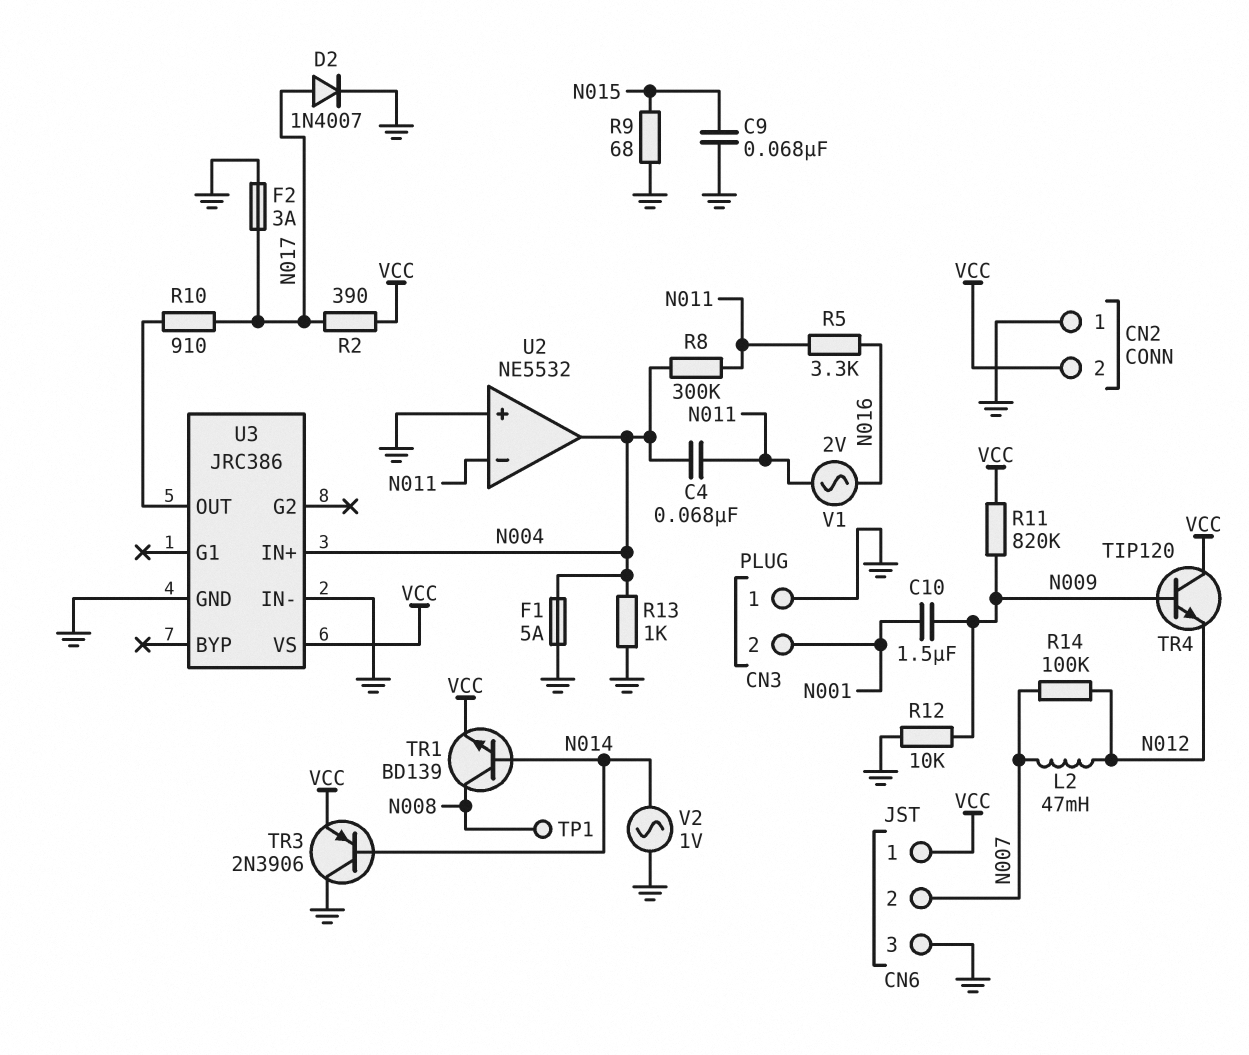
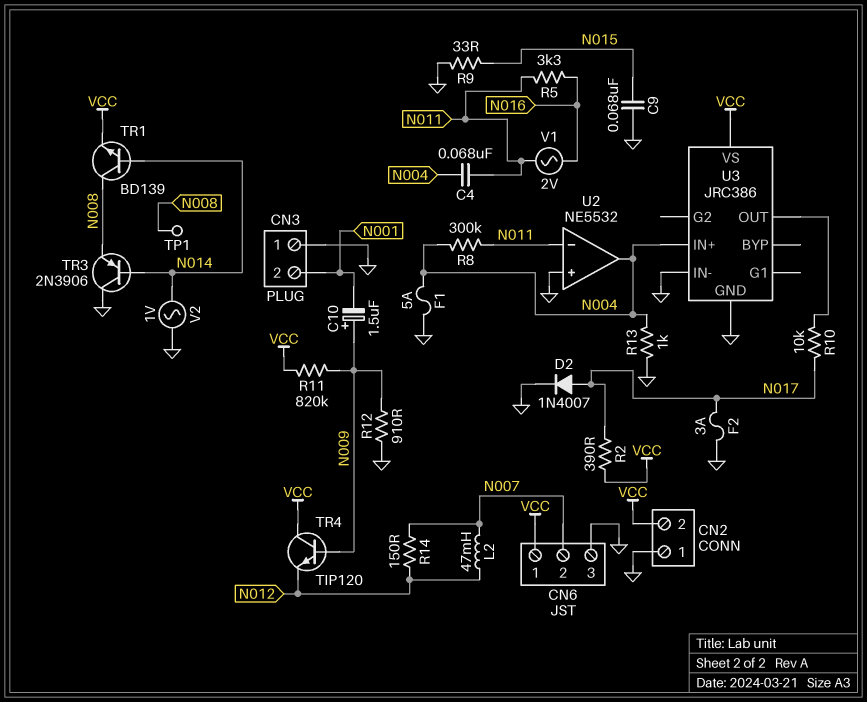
C10: 1.5uF (N001, N009) -> 1.5uF (plus N009, minus N001)
R9: 68 (GND, N015) -> 33 (GND, N015)
R10: 910 (N017, U3/OUT) -> 10k (N017, U3/OUT)
R12: 10k (GND, N009) -> 910 (GND, N009)
R14: 100k (N007, N012) -> 150 (N007, N012)
TR3: PNP 2N3906 (B N014, C GND, E VCC) -> PNP 2N3906 (B N014, C GND, E N008)

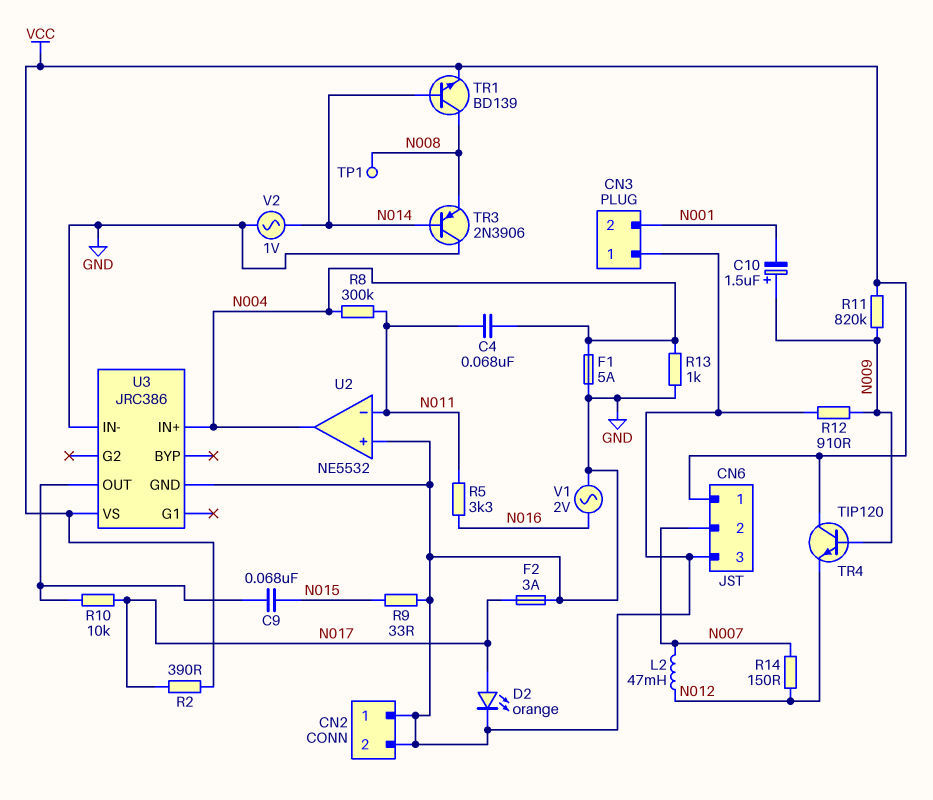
C9: 68nF (GND, N015) -> 68nF (N015, U3/OUT)
CN2 pin 2: VCC -> GND
D2: diode 1N4007 (A N017, K GND) -> LED orange (A N017, K GND)
V1: AC 2V (N011, N016) -> AC 2V (GND, N016)

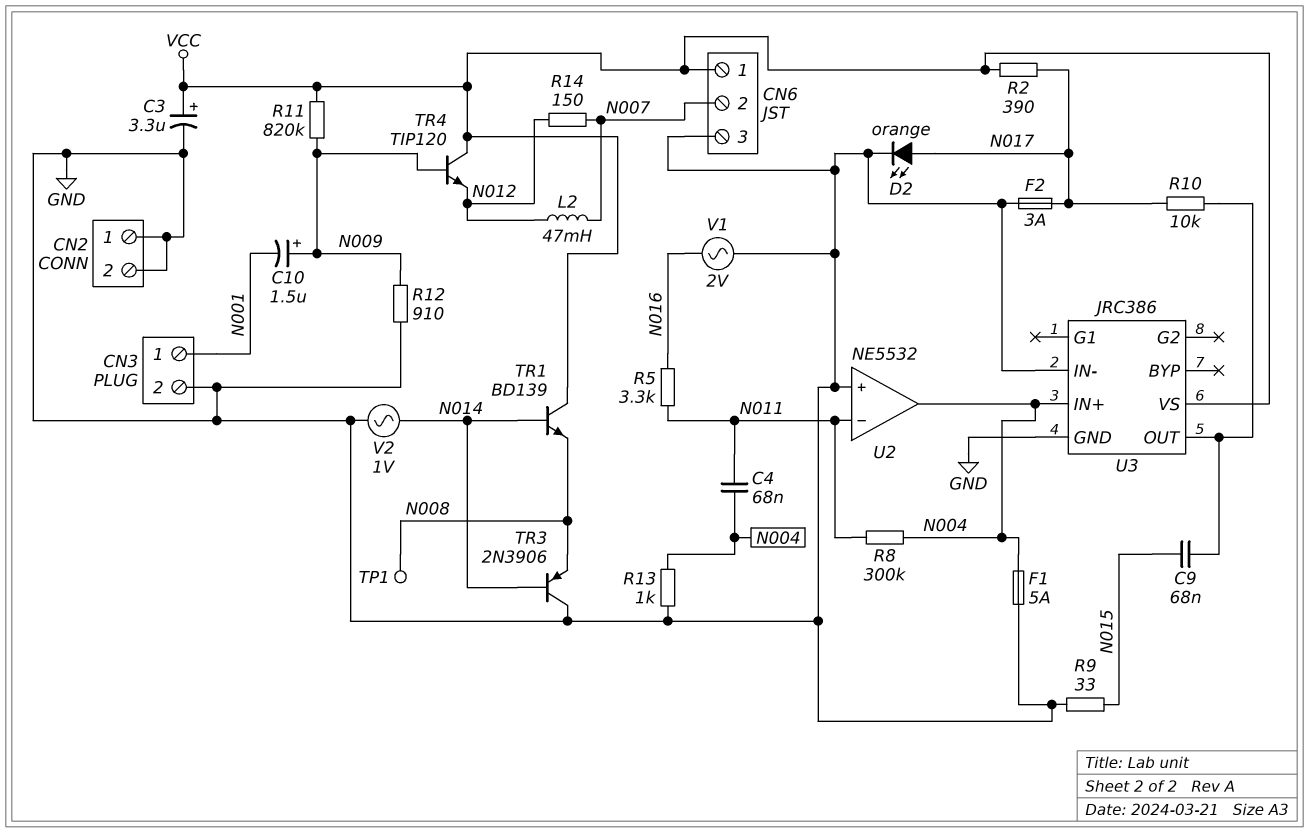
C3: none -> 3.3uF (plus VCC, minus GND)
CN3 pin 1: GND -> N001
CN3 pin 2: N001 -> GND
TR1: NPN BD139 (B N014, C N008, E VCC) -> NPN BD139 (B N014, C VCC, E N008)

